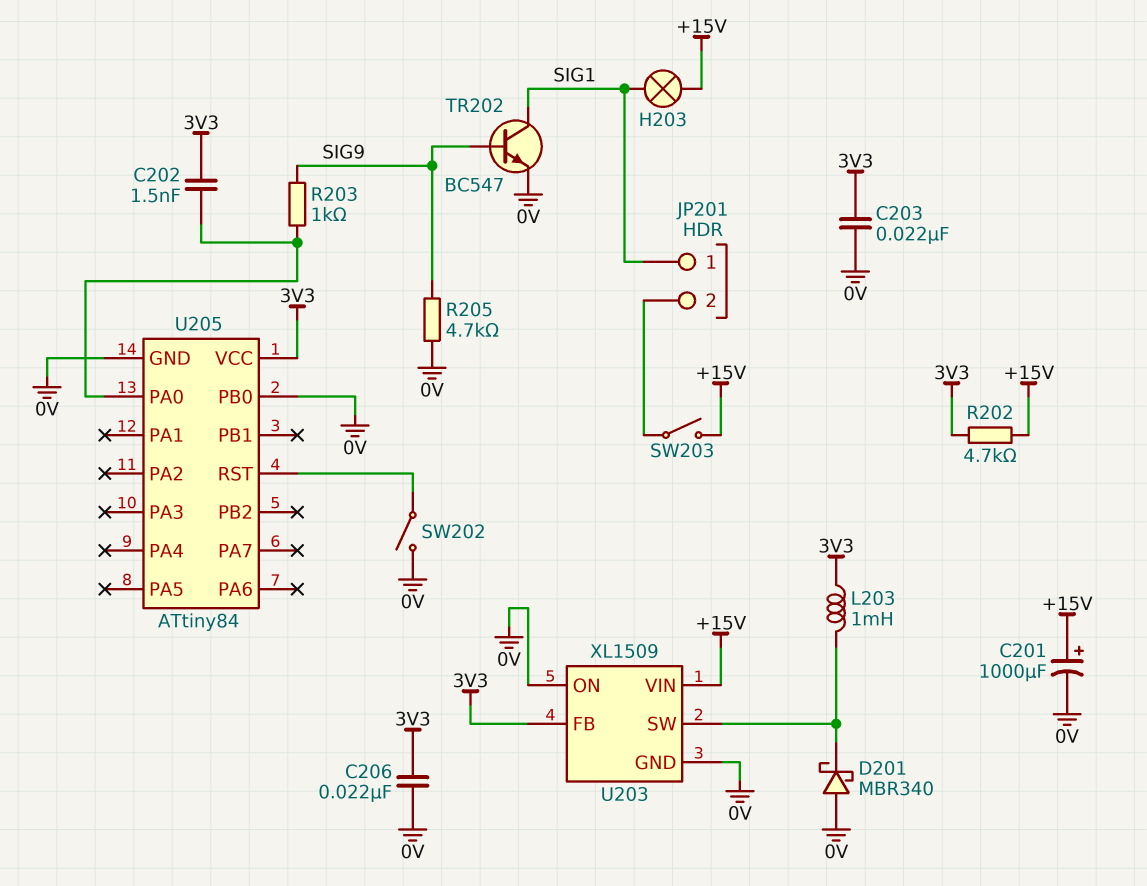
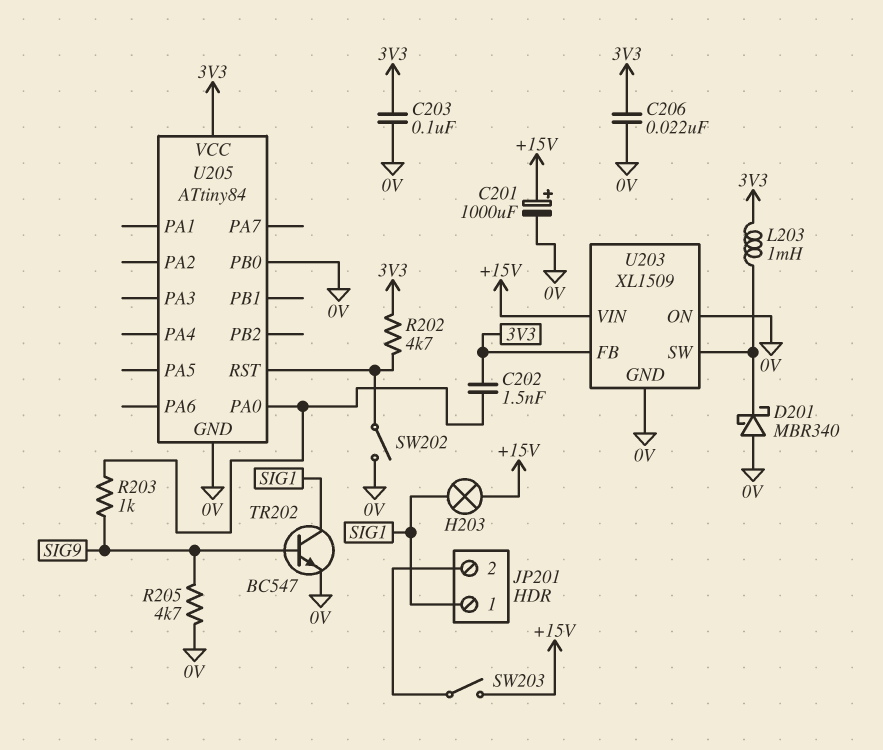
C203: 22nF (0V, 3V3) -> 100nF (0V, 3V3)
R202: 4.7k (+15V, 3V3) -> 4.7k (3V3, U205/RST)

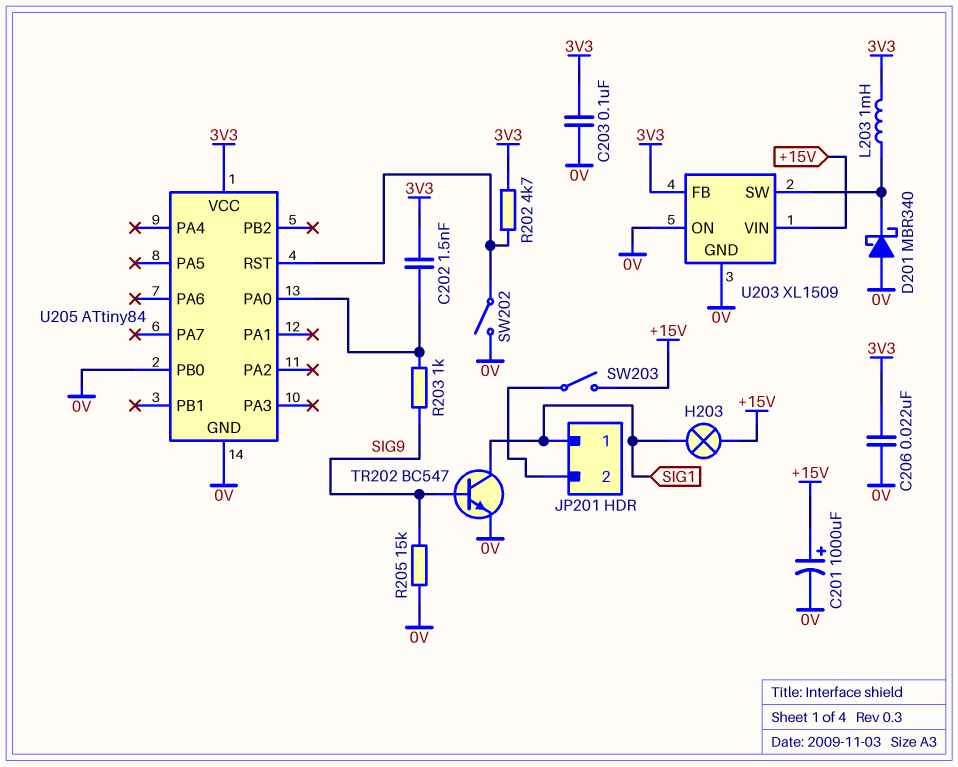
R205: 4.7k (0V, SIG9) -> 15k (0V, SIG9)

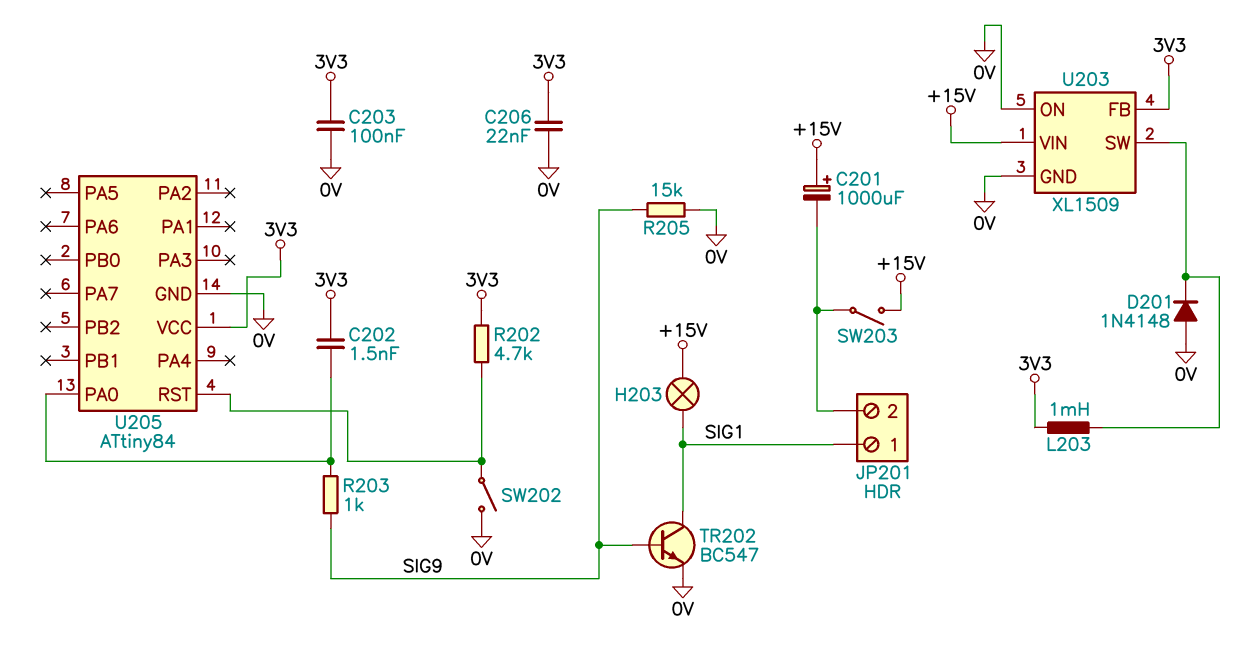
C201: 1000uF (plus +15V, minus 0V) -> 1000uF (plus +15V, minus JP201/2)
D201: schottky MBR340 (A 0V, K U203/SW) -> diode 1N4148 (A 0V, K U203/SW)
U205 pin PB0: 0V -> none

